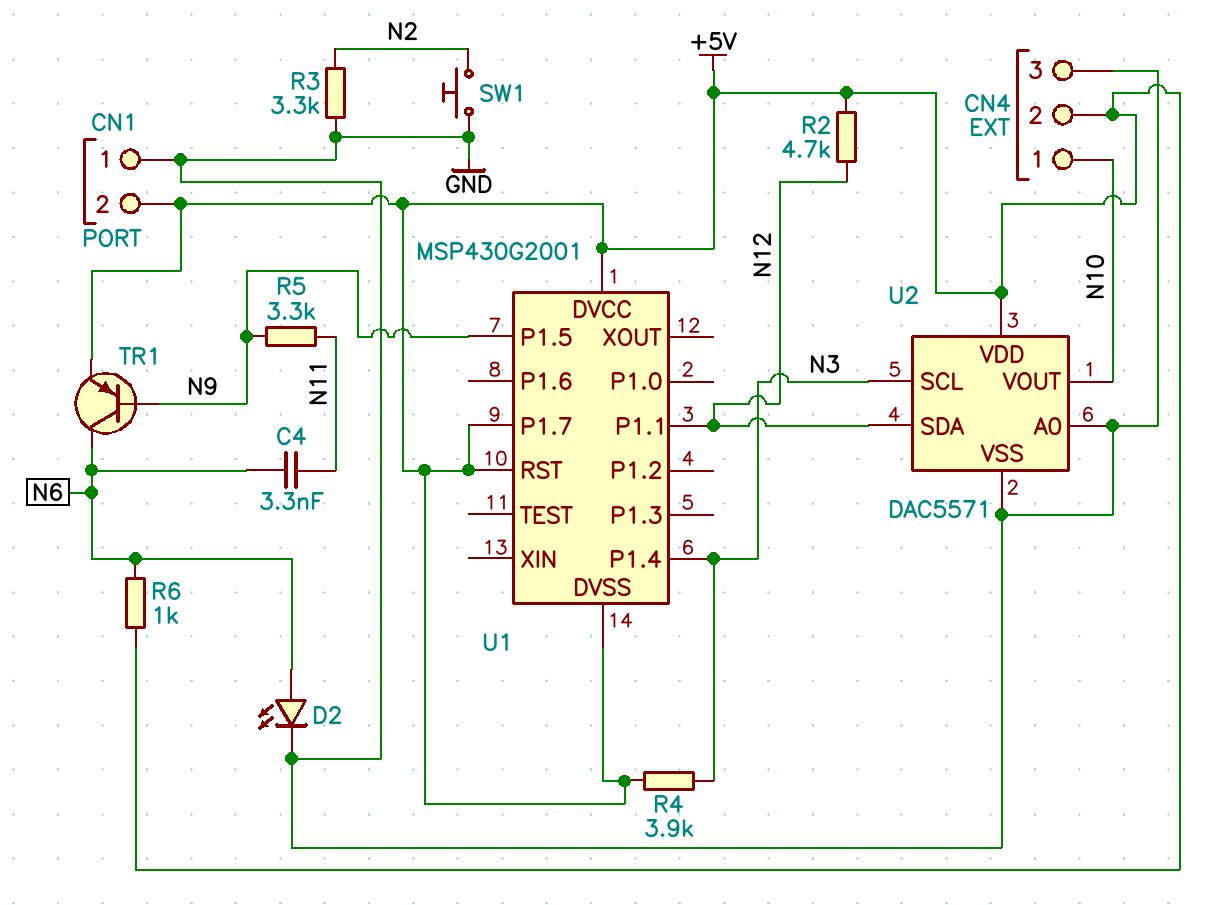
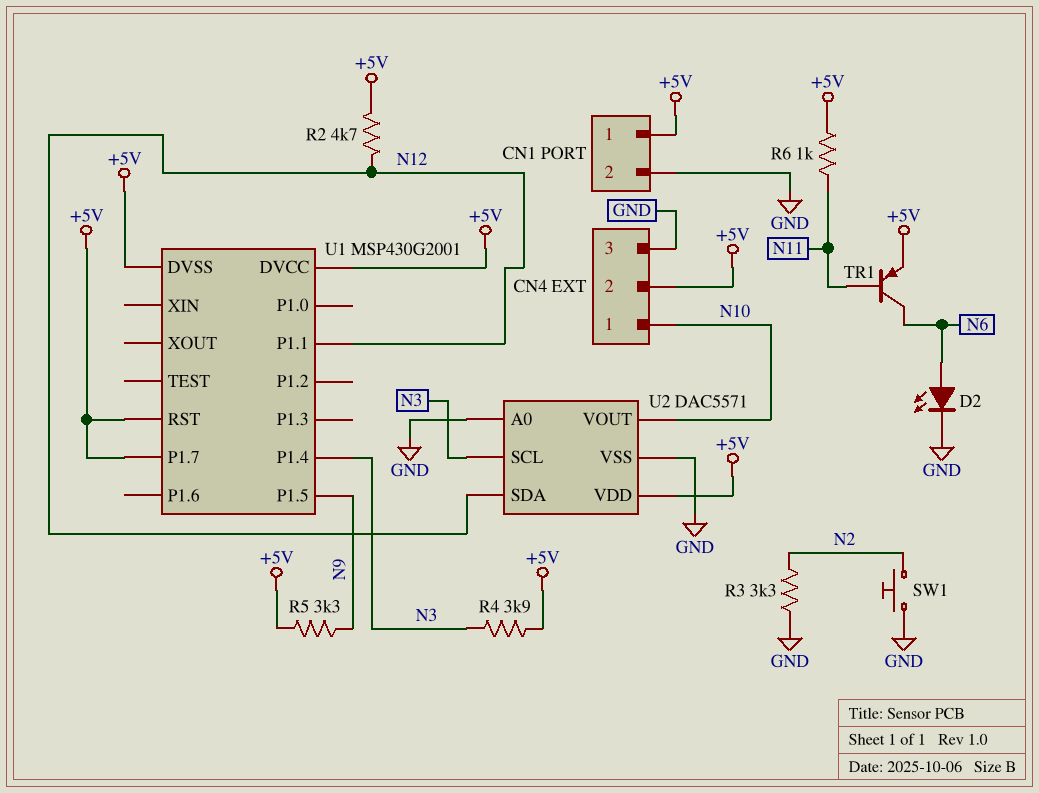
C4: 3.3nF (N6, N11) -> none
CN1 pin 1: GND -> +5V
CN1 pin 2: +5V -> GND
R5: 3.3k (N9, N11) -> 3.3k (+5V, N9)
R6: 1k (+5V, N6) -> 1k (+5V, N11)
TR1: PNP (B N9, C N6, E +5V) -> PNP (B N11, C N6, E +5V)

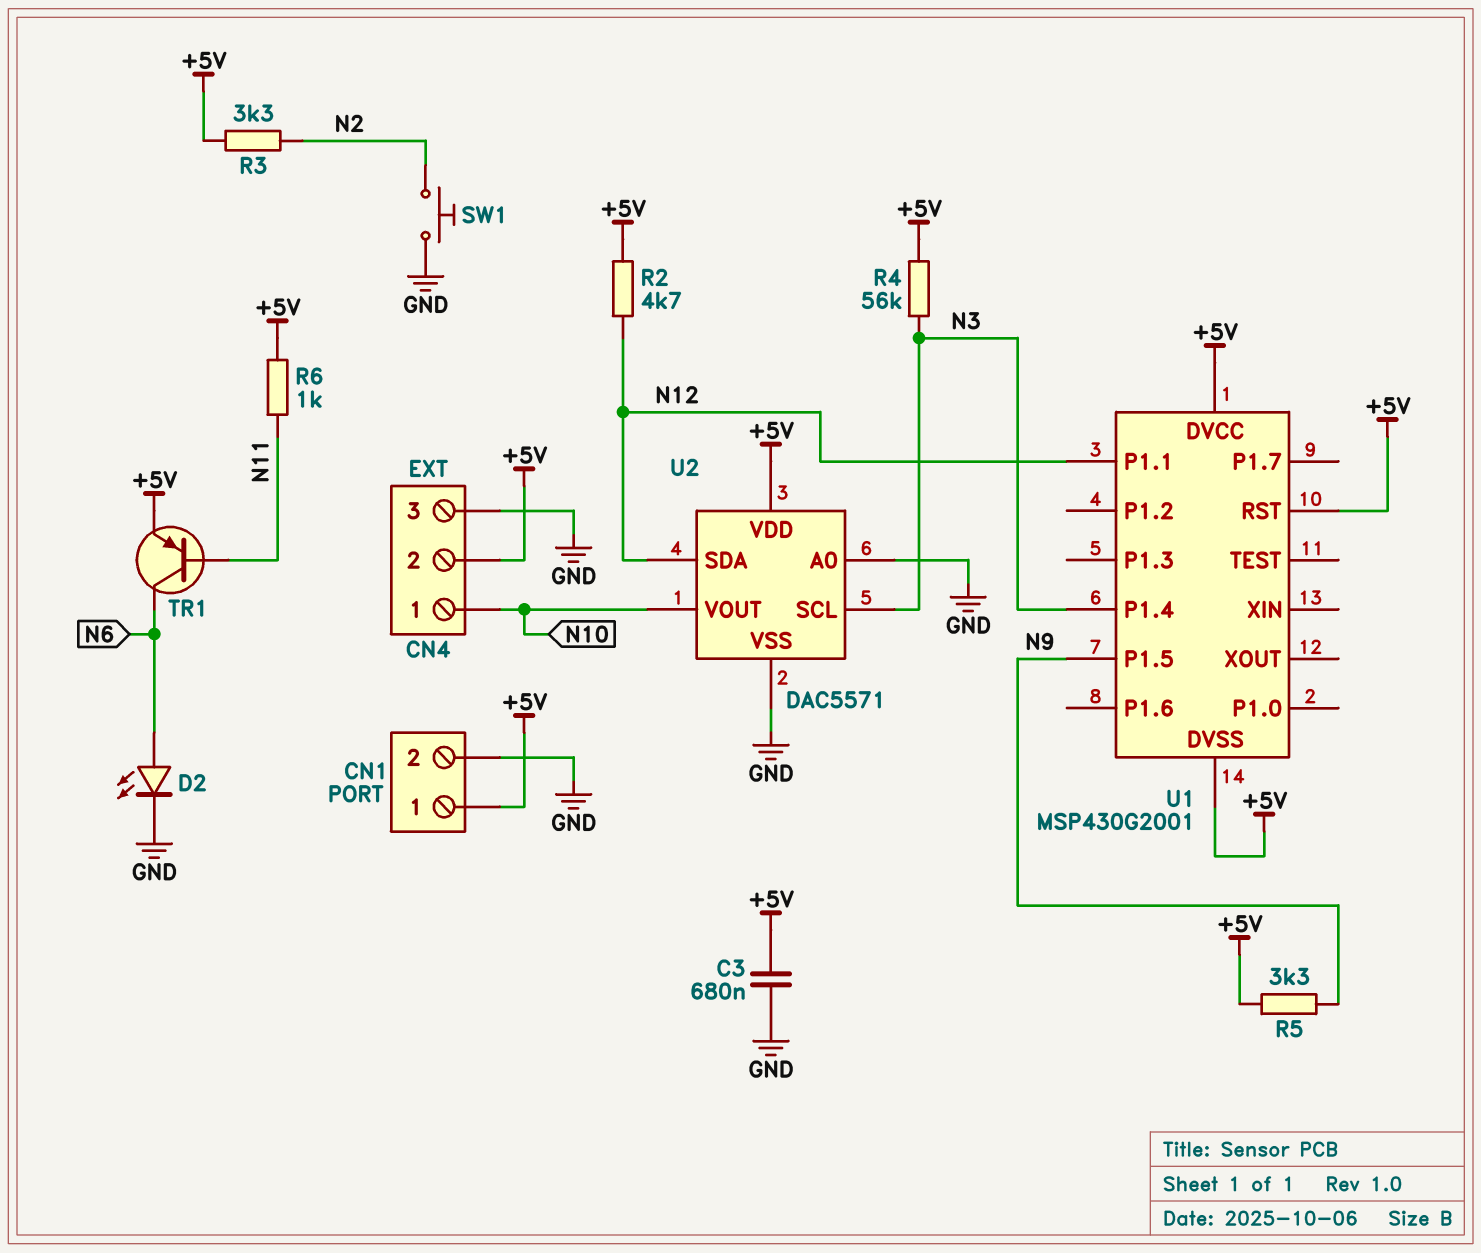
C3: none -> 680nF (+5V, GND)
R3: 3.3k (GND, N2) -> 3.3k (+5V, N2)
R4: 3.9k (+5V, N3) -> 56k (+5V, N3)
U1 pin P1.7: +5V -> none

